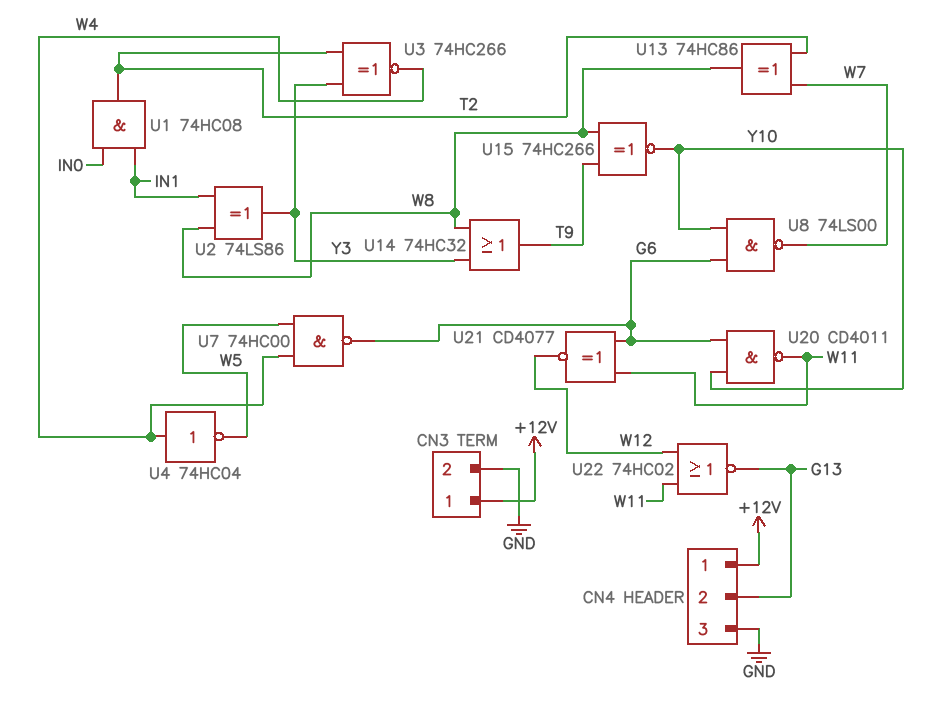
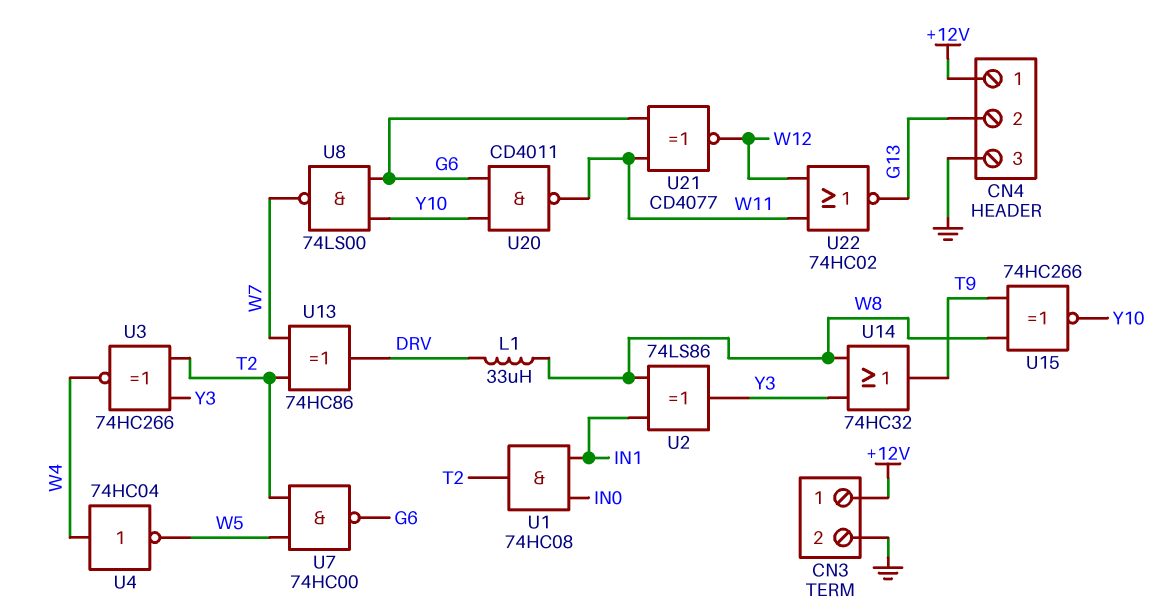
L1: none -> 33uH (DRV, W8)
U7: NAND 74HC00 (in W4, in W5, out G6) -> NAND 74HC00 (in T2, in W5, out G6)
U13: XOR 74HC86 (in T2, in W7, out W8) -> XOR 74HC86 (in T2, in W7, out DRV)

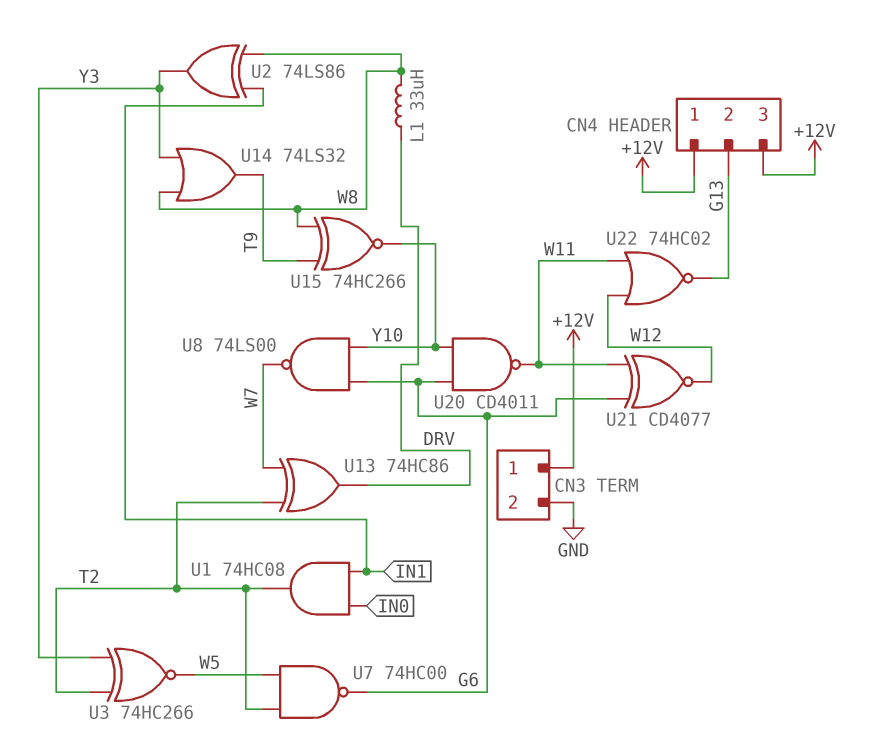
CN4 pin 3: GND -> +12V
U3: XNOR 74HC266 (in T2, in Y3, out W4) -> XNOR 74HC266 (in T2, in Y3, out W5)
U4: NOT 74HC04 (in W4, out W5) -> none
U14: OR 74HC32 (in W8, in Y3, out T9) -> OR 74LS32 (in W8, in Y3, out T9)

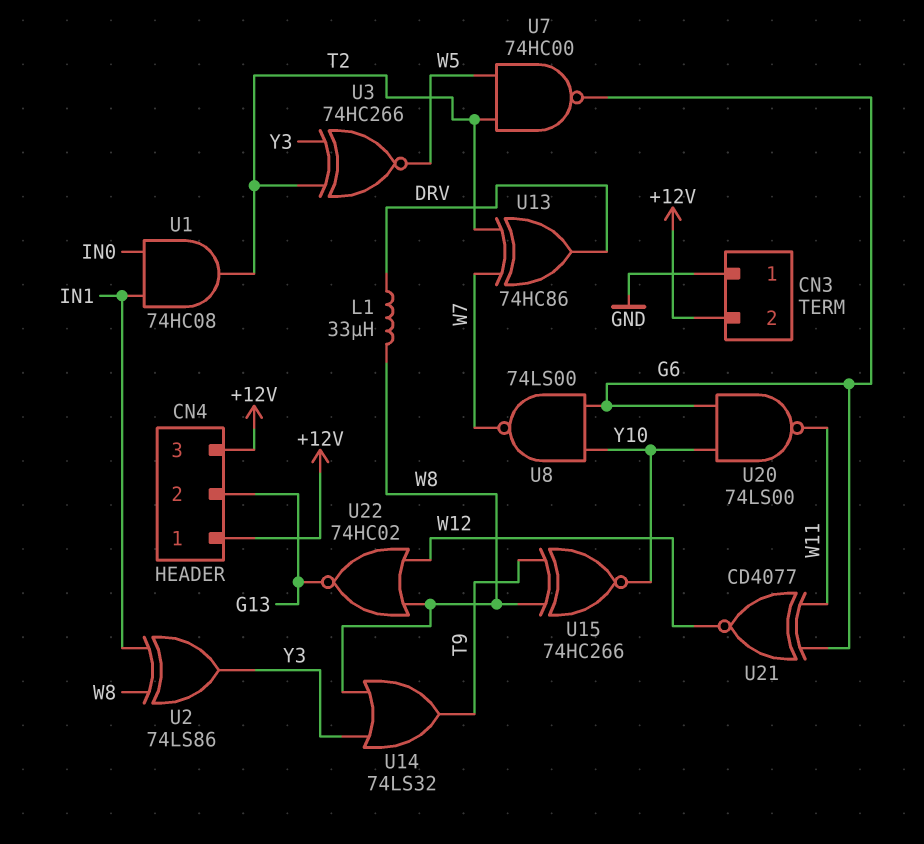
CN3 pin 1: +12V -> GND
CN3 pin 2: GND -> +12V
U20: NAND CD4011 (in G6, in Y10, out W11) -> NAND 74LS00 (in G6, in Y10, out W11)
U22: NOR 74HC02 (in W11, in W12, out G13) -> NOR 74HC02 (in W8, in W12, out G13)

